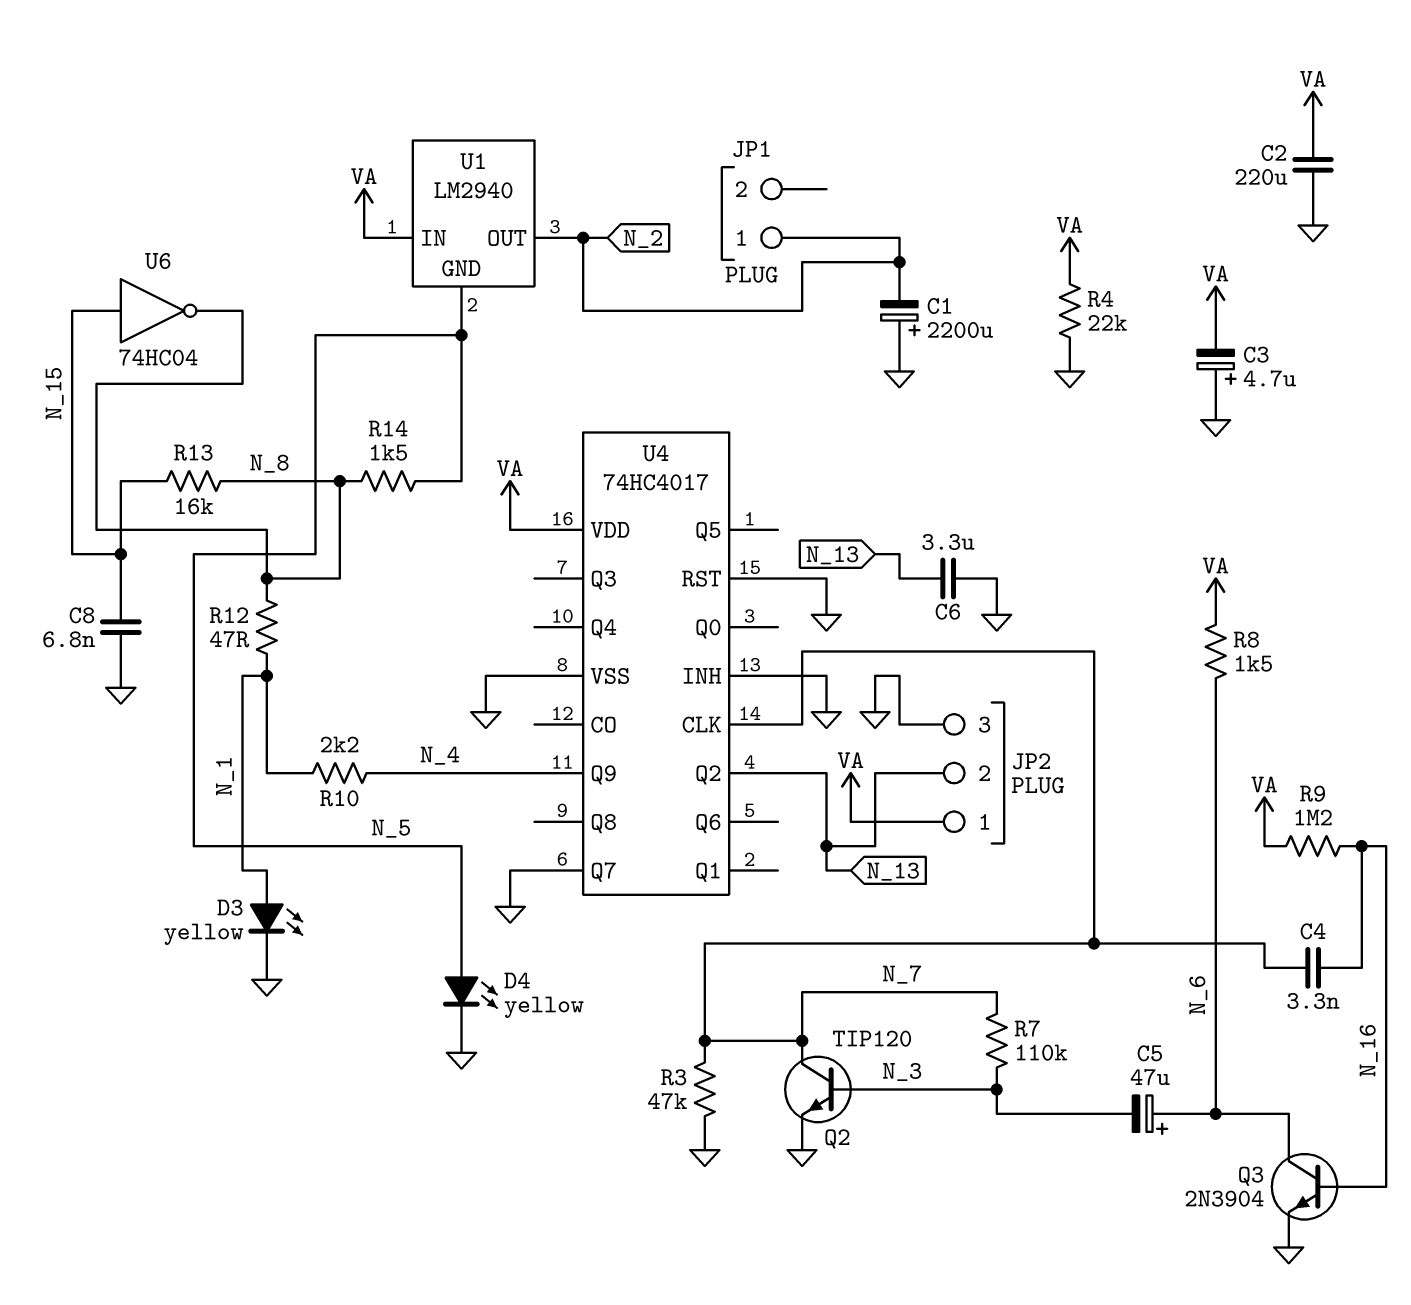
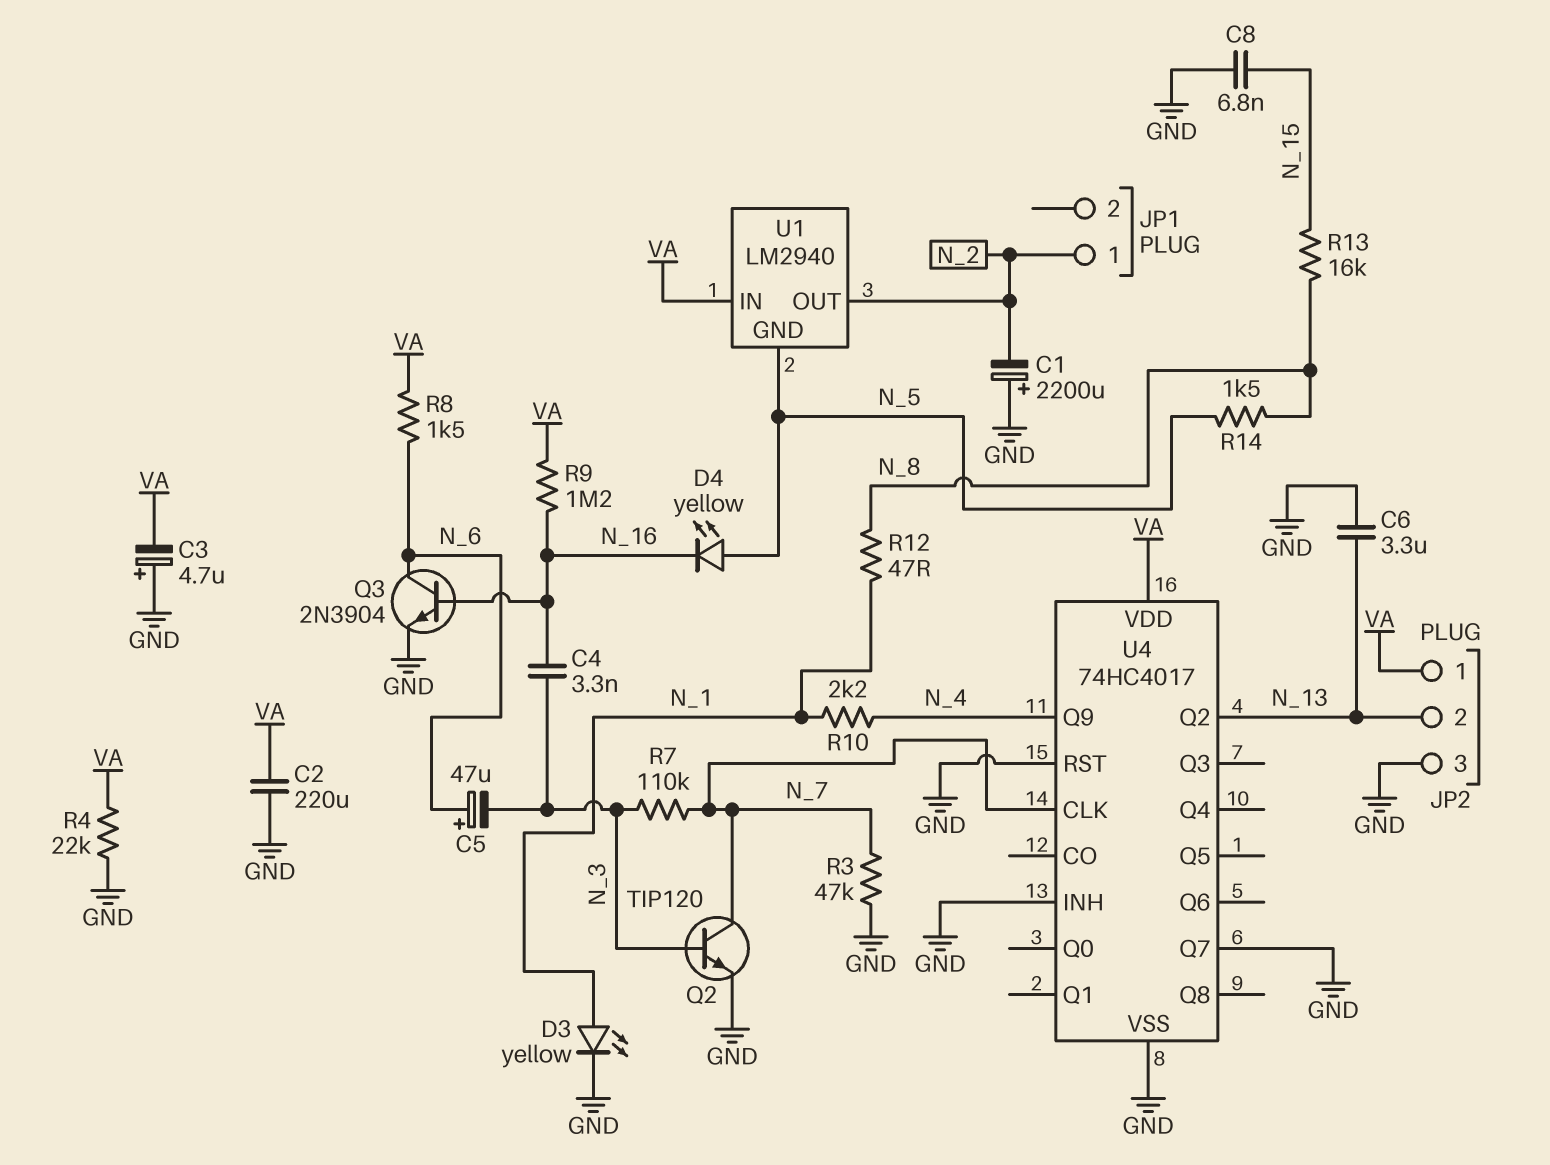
C4: 3.3nF (N_7, N_16) -> 3.3nF (N_3, N_16)
D4: LED yellow (A N_5, K GND) -> LED yellow (A N_5, K N_16)
U6: NOT 74HC04 (in N_15, out N_8) -> none

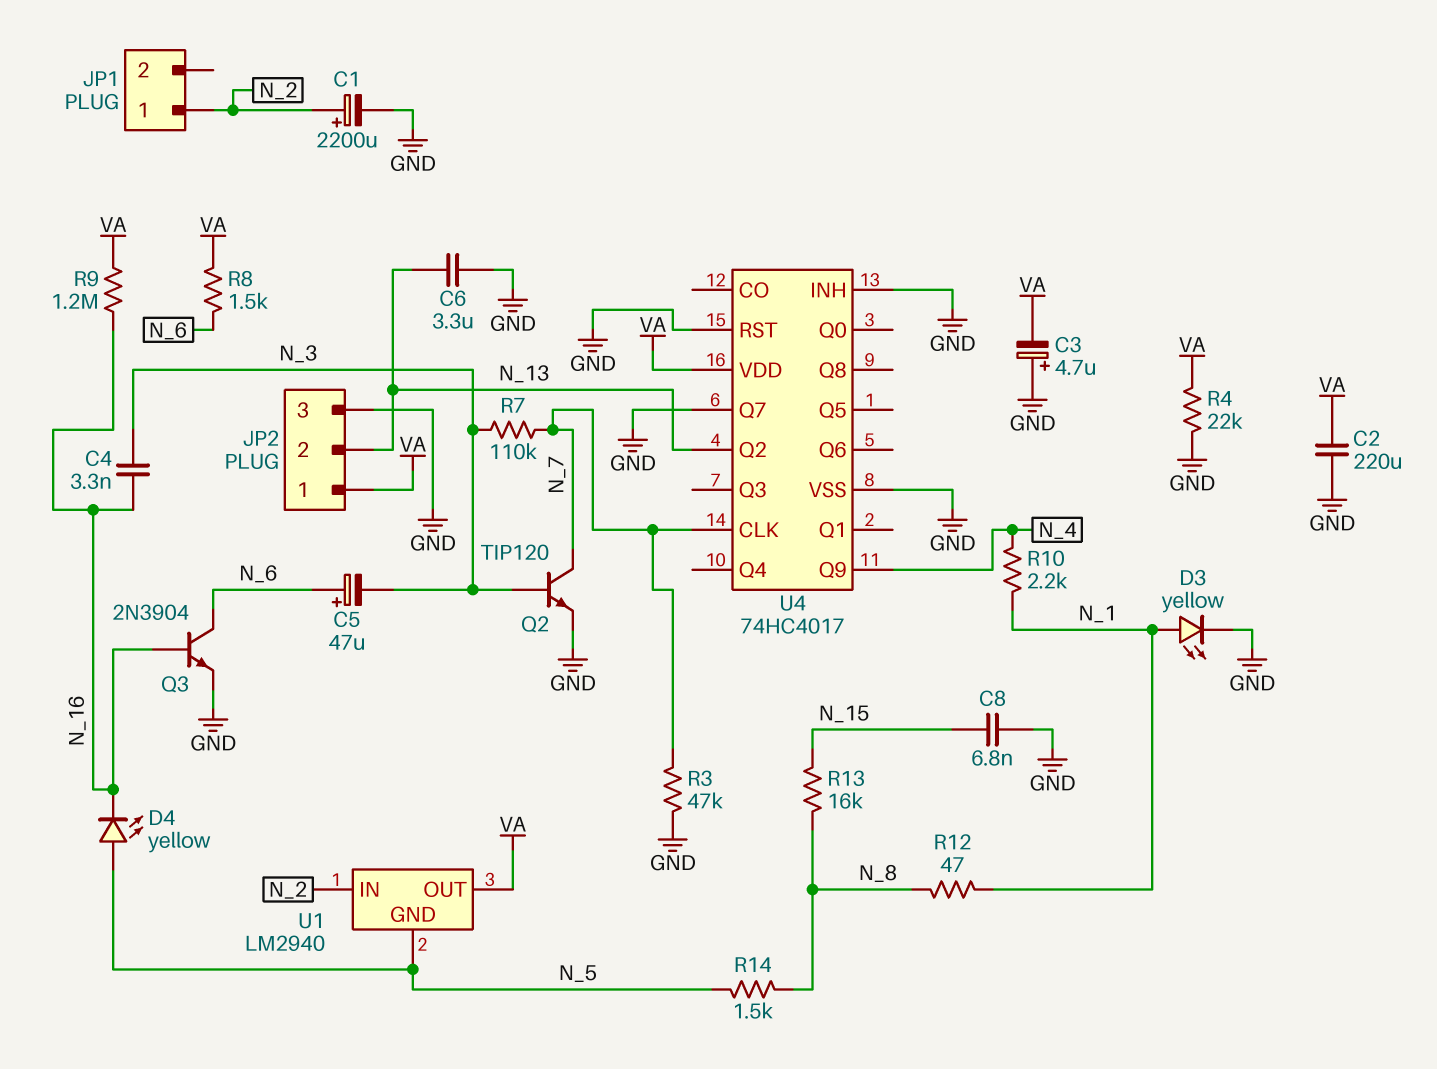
C1: 2200uF (plus GND, minus N_2) -> 2200uF (plus N_2, minus GND)
U1 pin IN: VA -> N_2
U1 pin OUT: N_2 -> VA

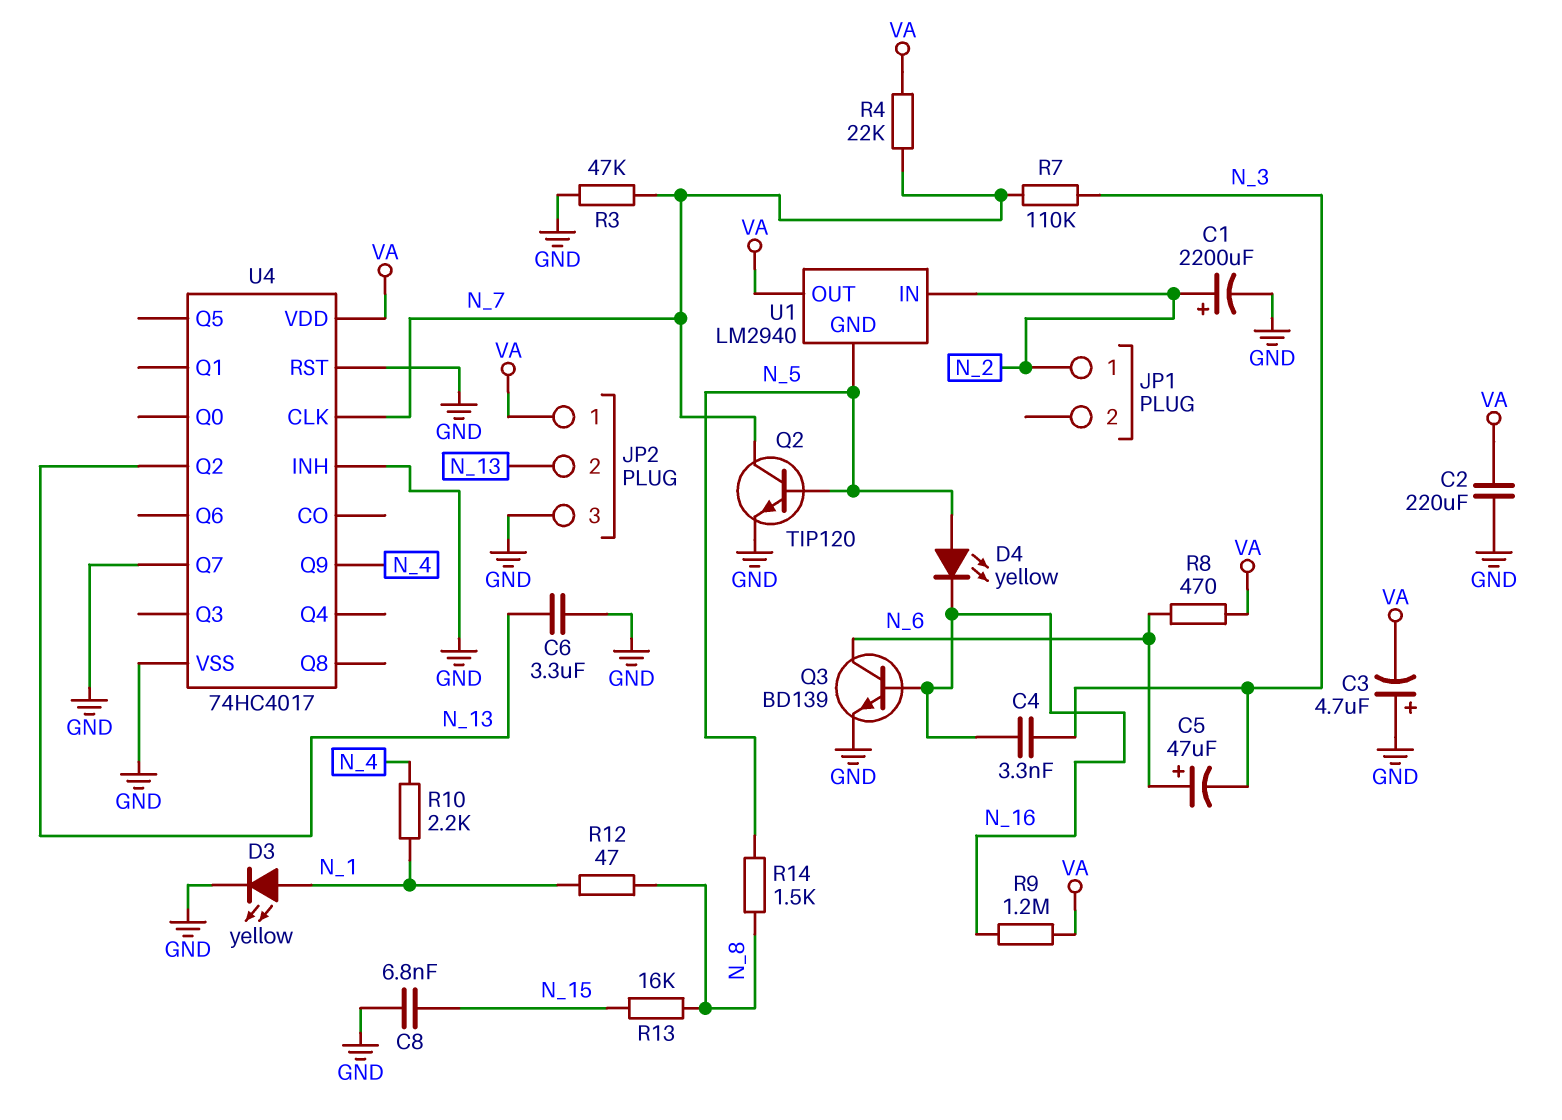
Q2: NPN TIP120 (B N_3, C N_7, E GND) -> NPN TIP120 (B N_5, C N_7, E GND)
Q3: NPN 2N3904 (B N_16, C N_6, E GND) -> NPN BD139 (B N_16, C N_6, E GND)
R4: 22k (GND, VA) -> 22k (N_7, VA)
R8: 1.5k (N_6, VA) -> 470 (N_6, VA)

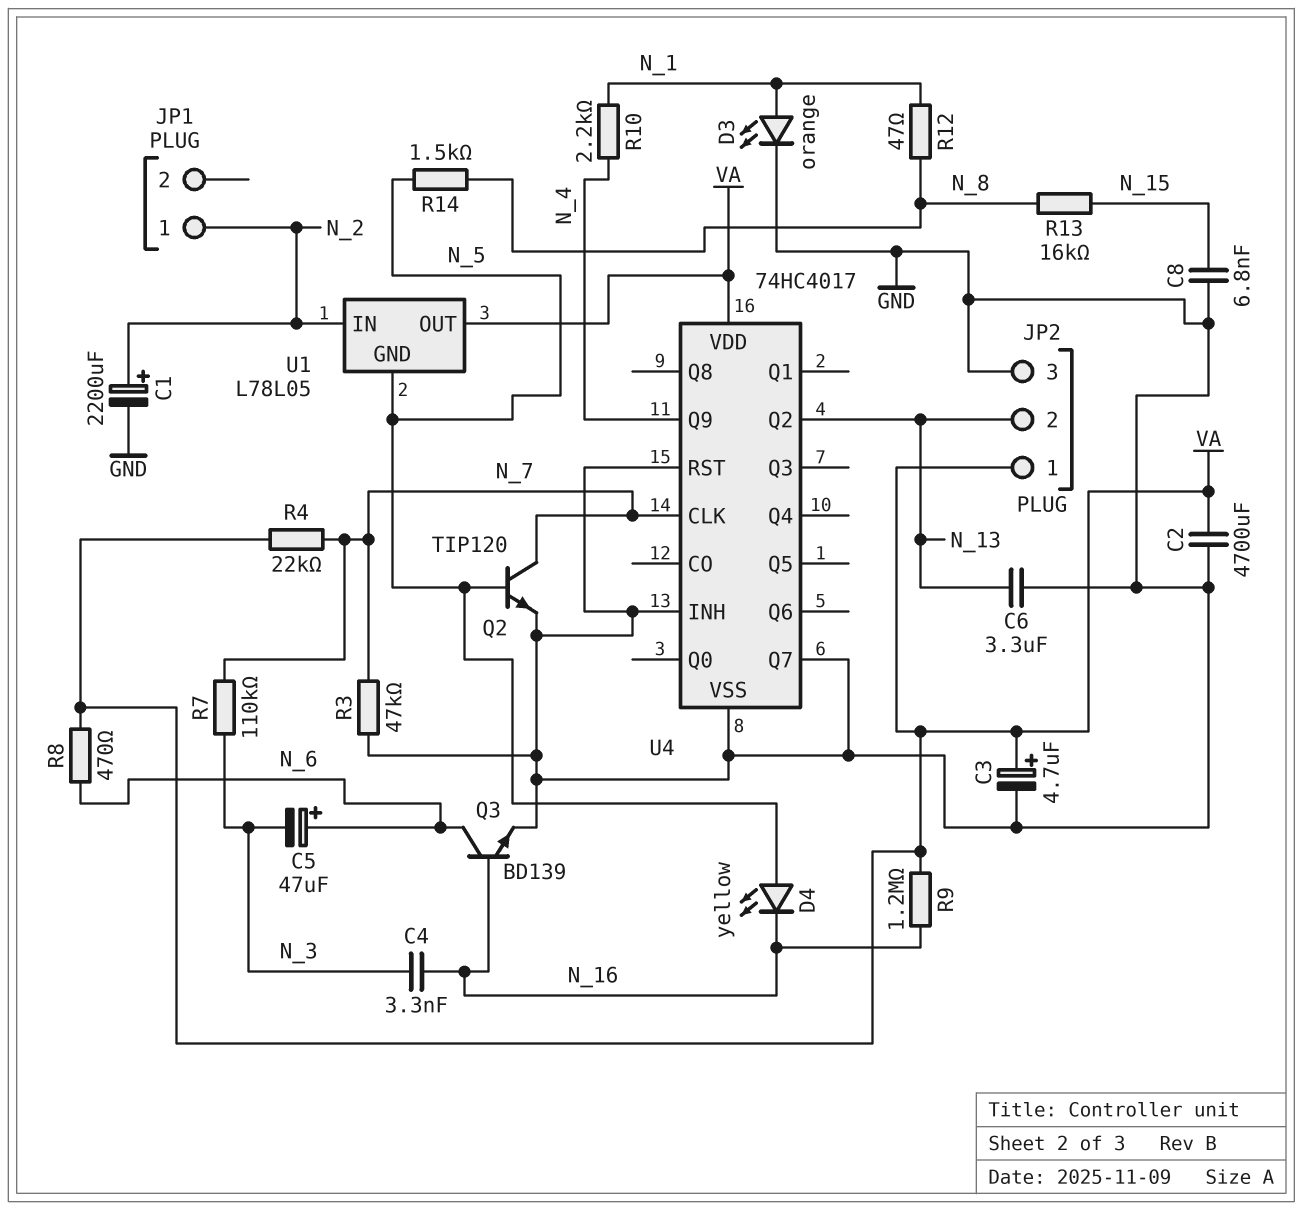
C2: 220uF (GND, VA) -> 4700uF (GND, VA)
C3: 4.7uF (plus GND, minus VA) -> 4.7uF (plus VA, minus GND)
D3: LED yellow (A N_1, K GND) -> LED orange (A N_1, K GND)
U1: LM2940 -> L78L05

